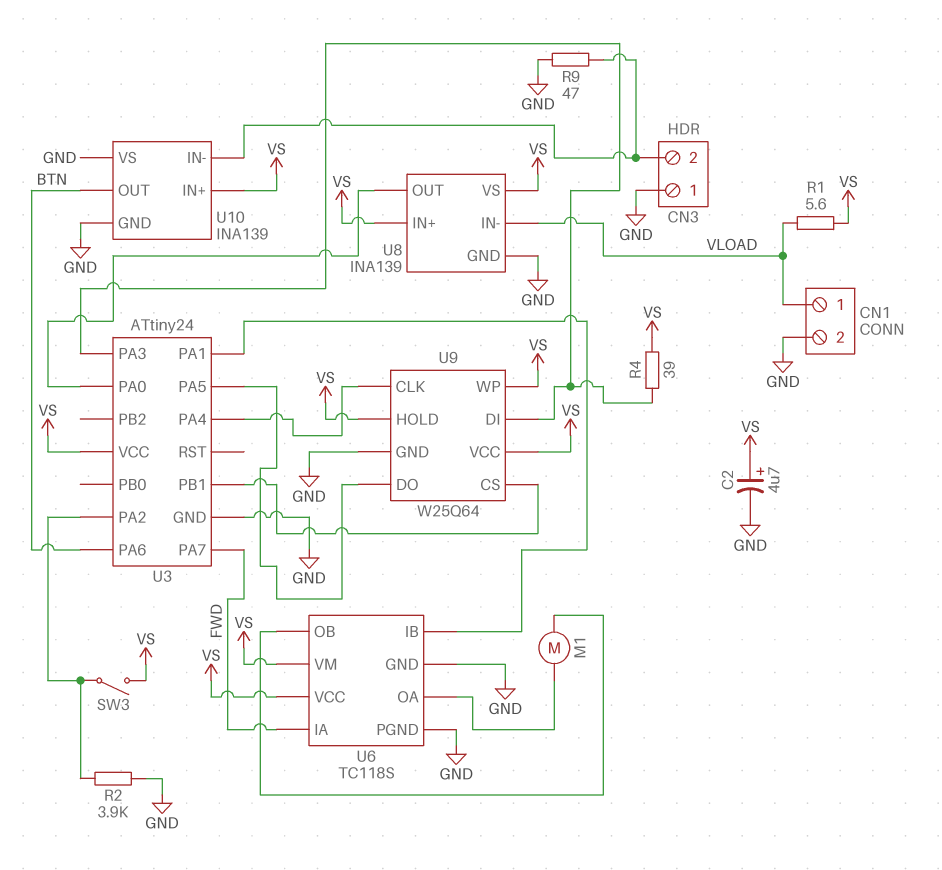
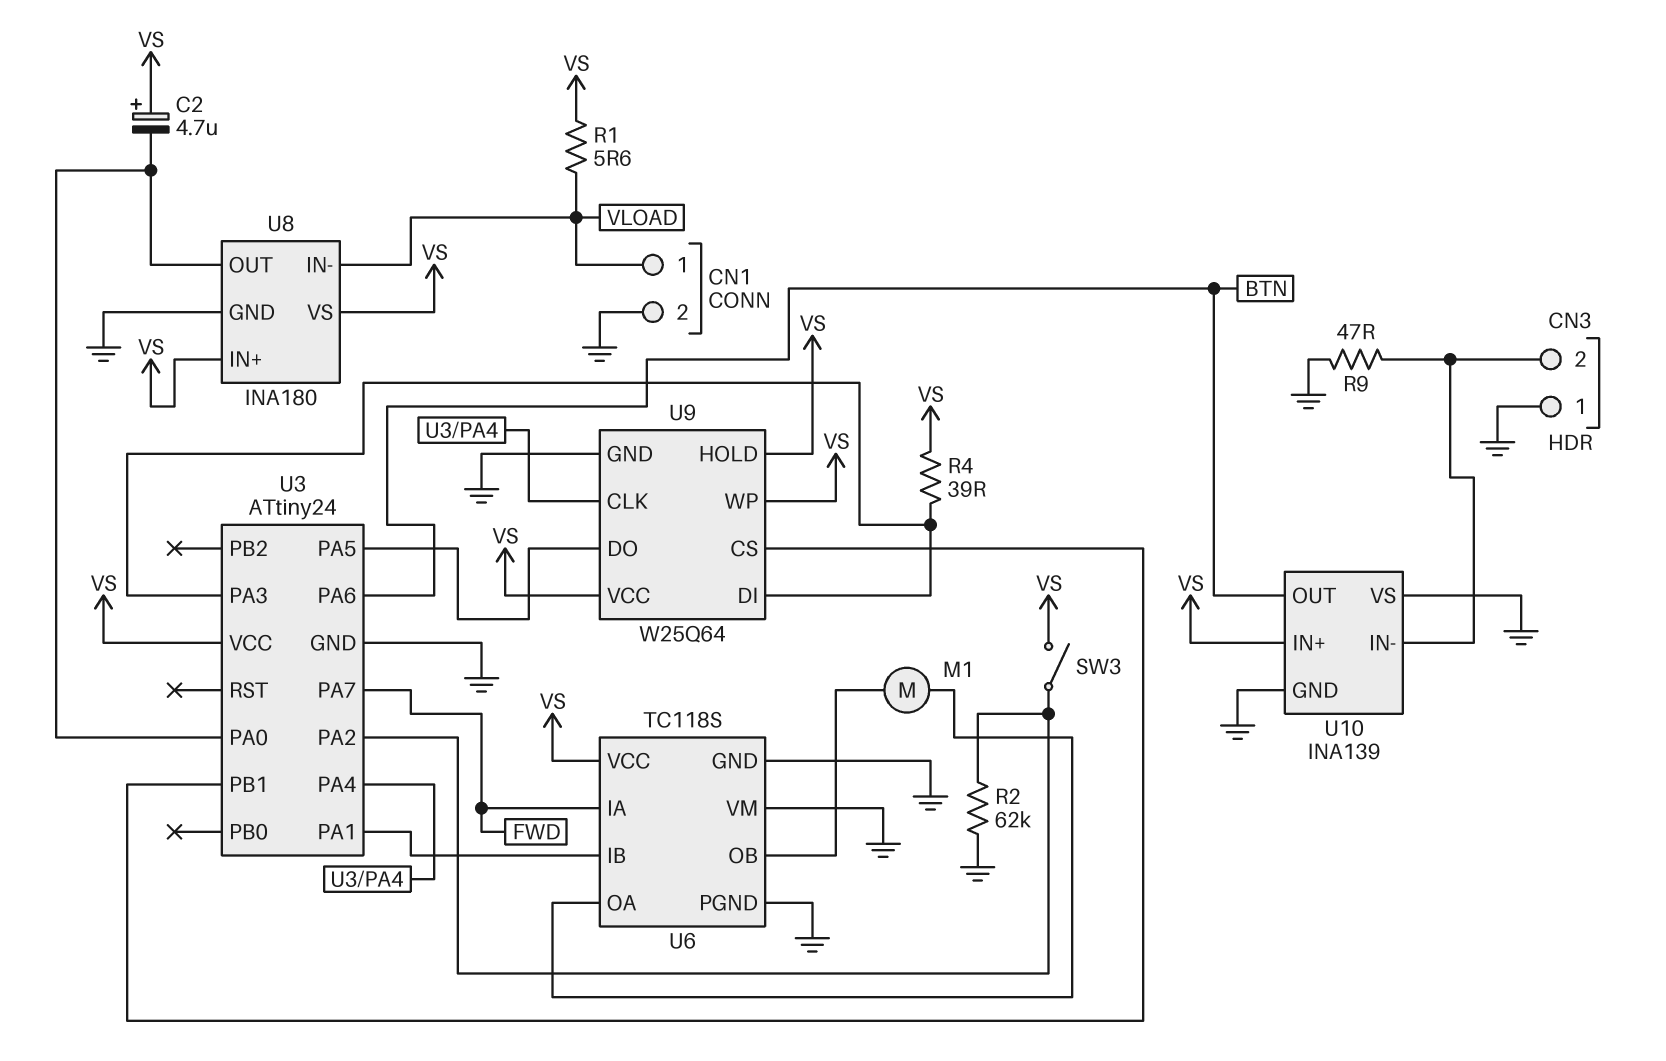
C2: 4.7uF (plus VS, minus GND) -> 4.7uF (plus VS, minus U3/PA0)
R2: 3.9k (GND, U3/PA2) -> 62k (GND, U3/PA2)
U6 pin VM: VS -> GND
U8: INA139 -> INA180

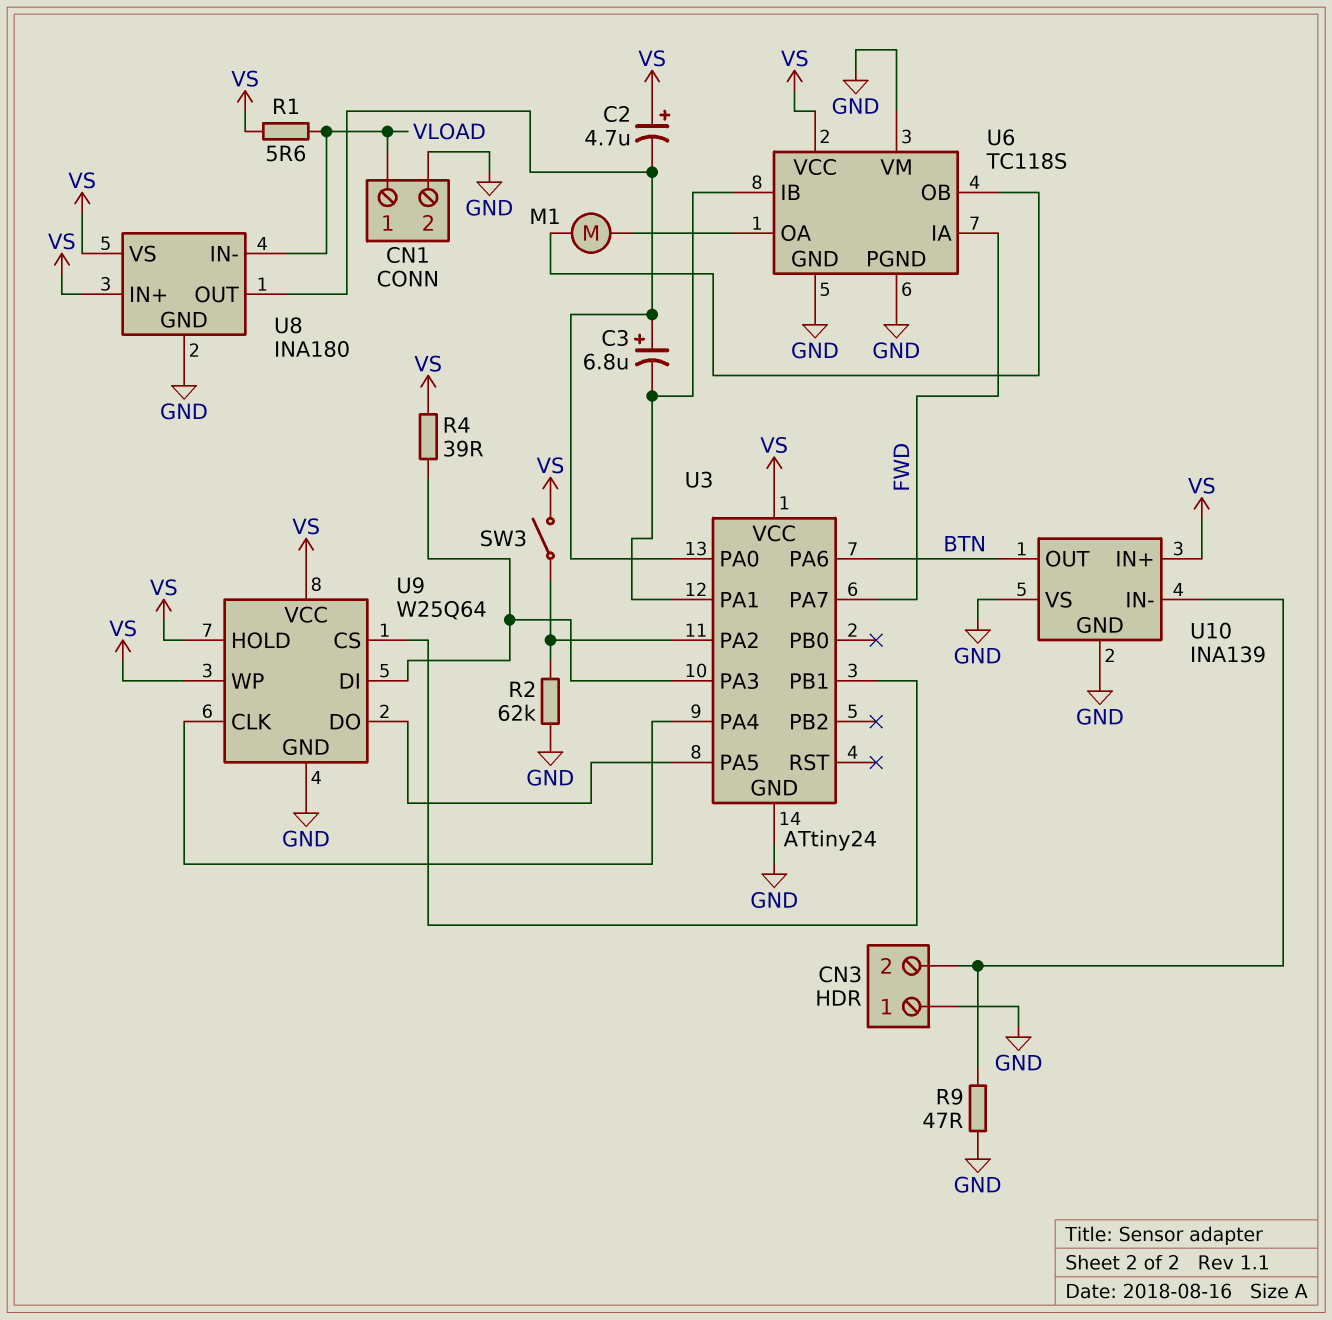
C3: none -> 6.8uF (plus U3/PA0, minus U3/PA1)

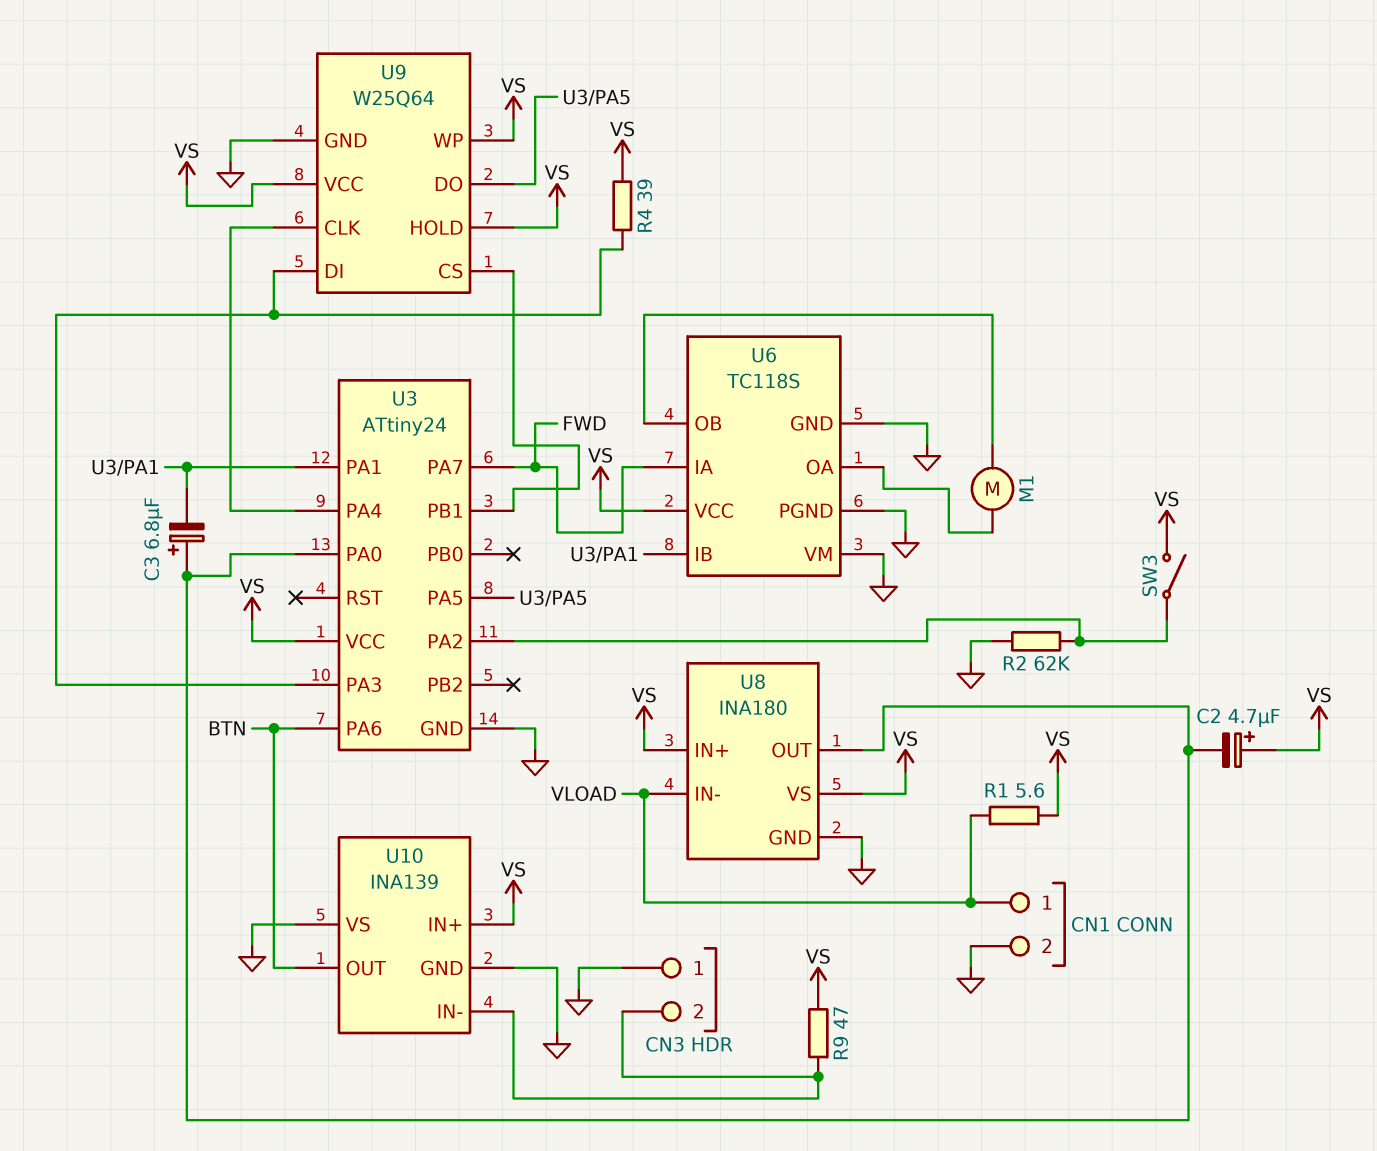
R9: 47 (CN3/2, GND) -> 47 (CN3/2, VS)

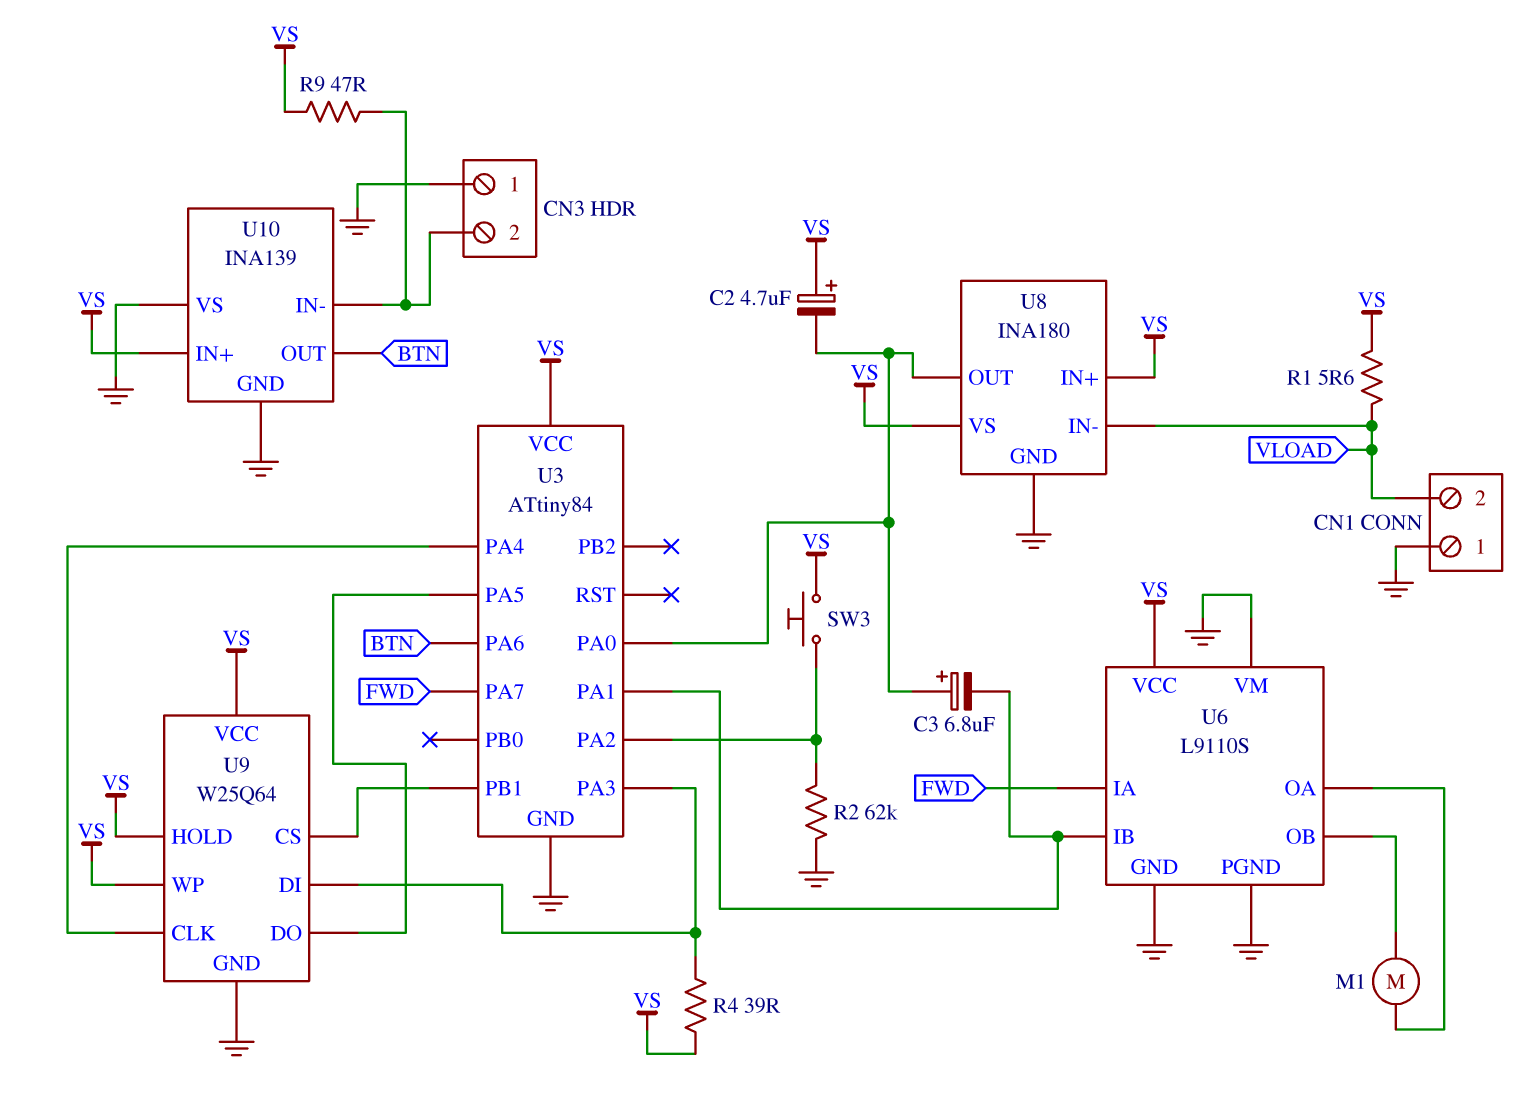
CN1 pin 1: VLOAD -> GND
CN1 pin 2: GND -> VLOAD
SW3: switch (U3/PA2, VS) -> button (U3/PA2, VS)
U3: ATtiny24 -> ATtiny84
U6: TC118S -> L9110S

